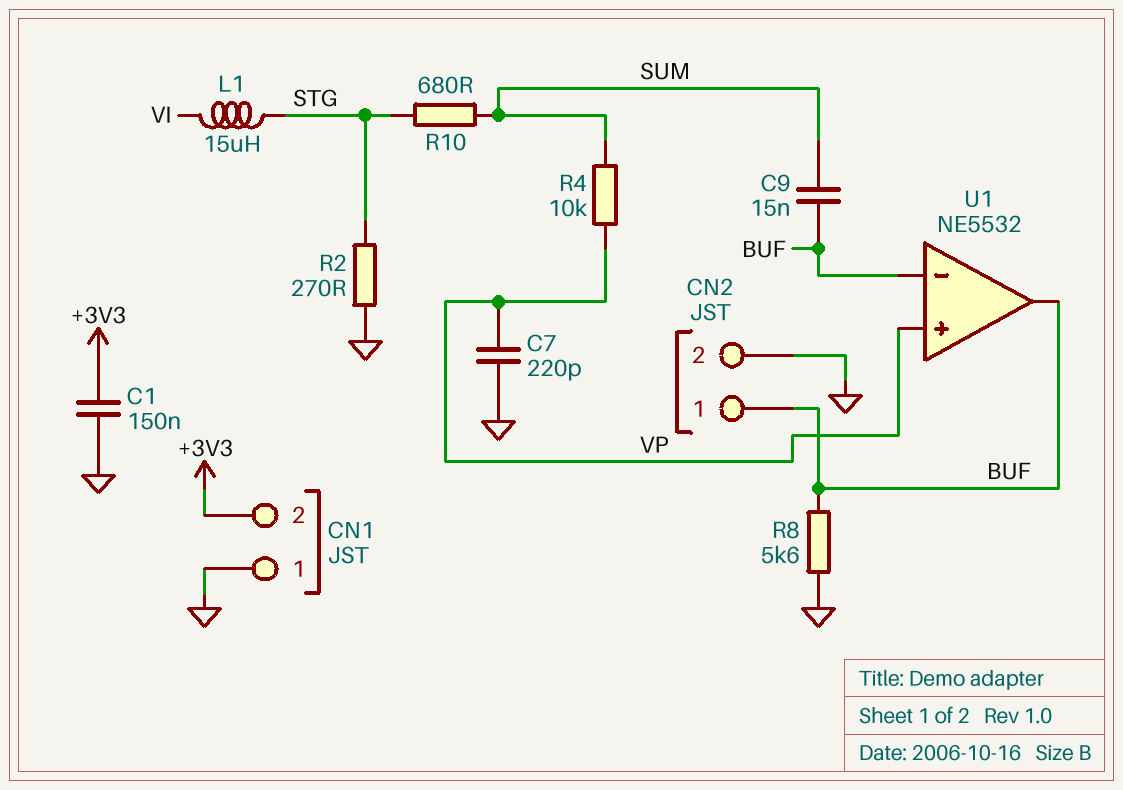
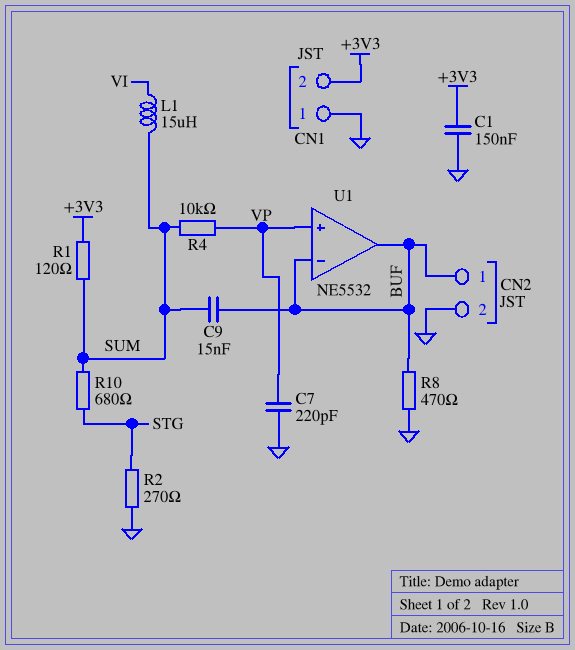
L1: 15uH (STG, VI) -> 15uH (SUM, VI)
R1: none -> 120 (+3V3, SUM)
R8: 5.6k (BUF, GND) -> 470 (BUF, GND)

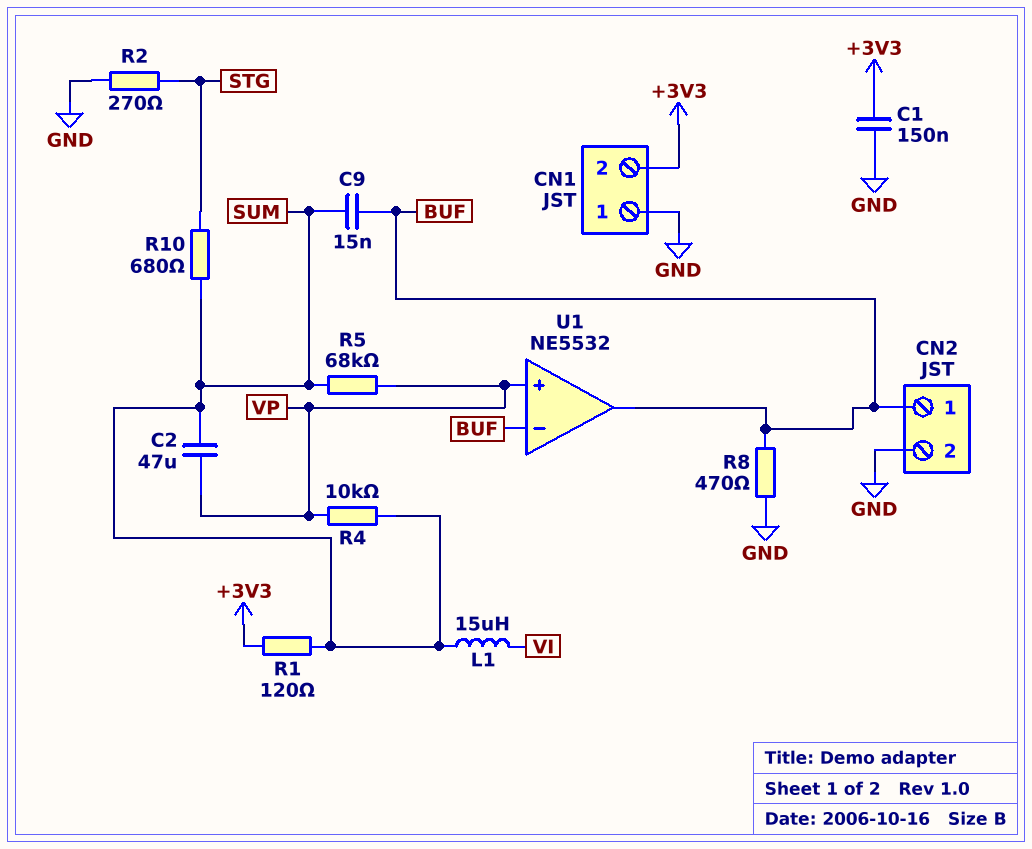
C2: none -> 47uF (SUM, VP)
C7: 220pF (GND, VP) -> none
R5: none -> 68k (SUM, VP)

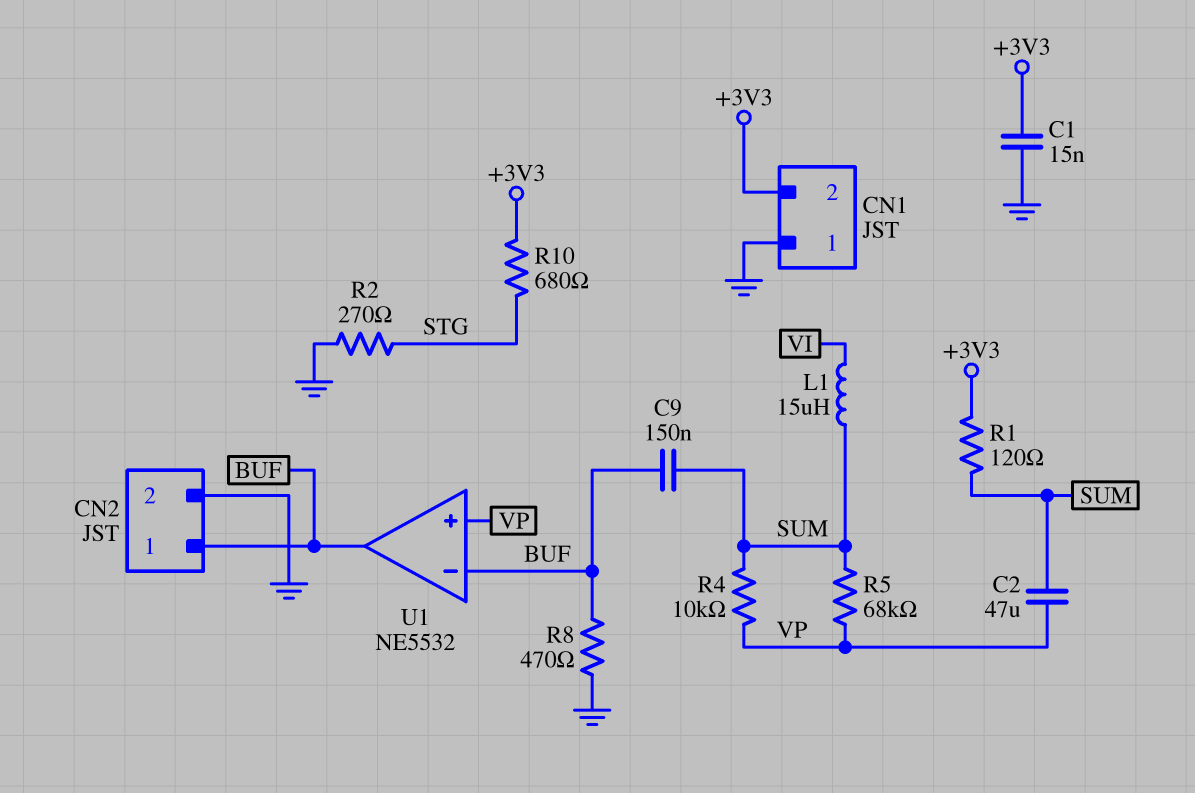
C1: 150nF (+3V3, GND) -> 15nF (+3V3, GND)
C9: 15nF (BUF, SUM) -> 150nF (BUF, SUM)
R10: 680 (STG, SUM) -> 680 (+3V3, STG)

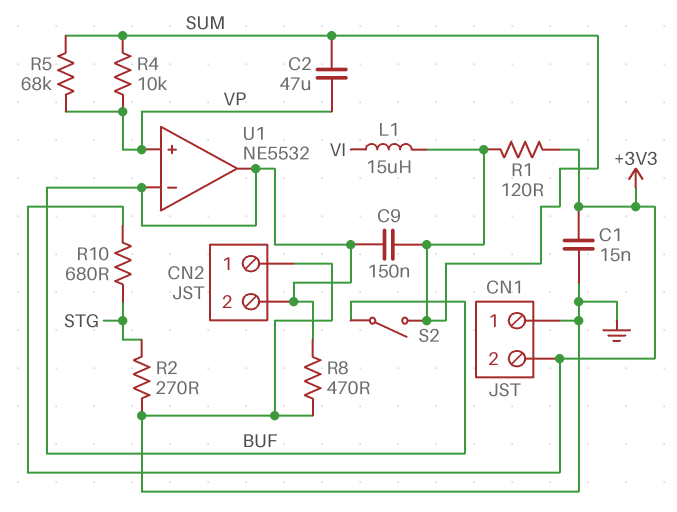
CN2 pin 1: BUF -> GND
CN2 pin 2: GND -> BUF
S2: none -> switch (BUF, SUM)

